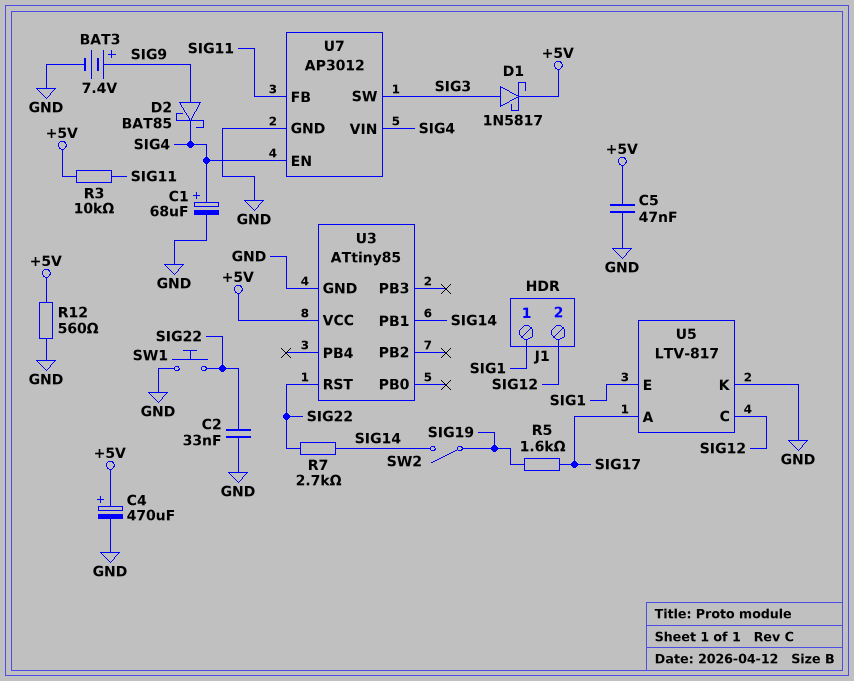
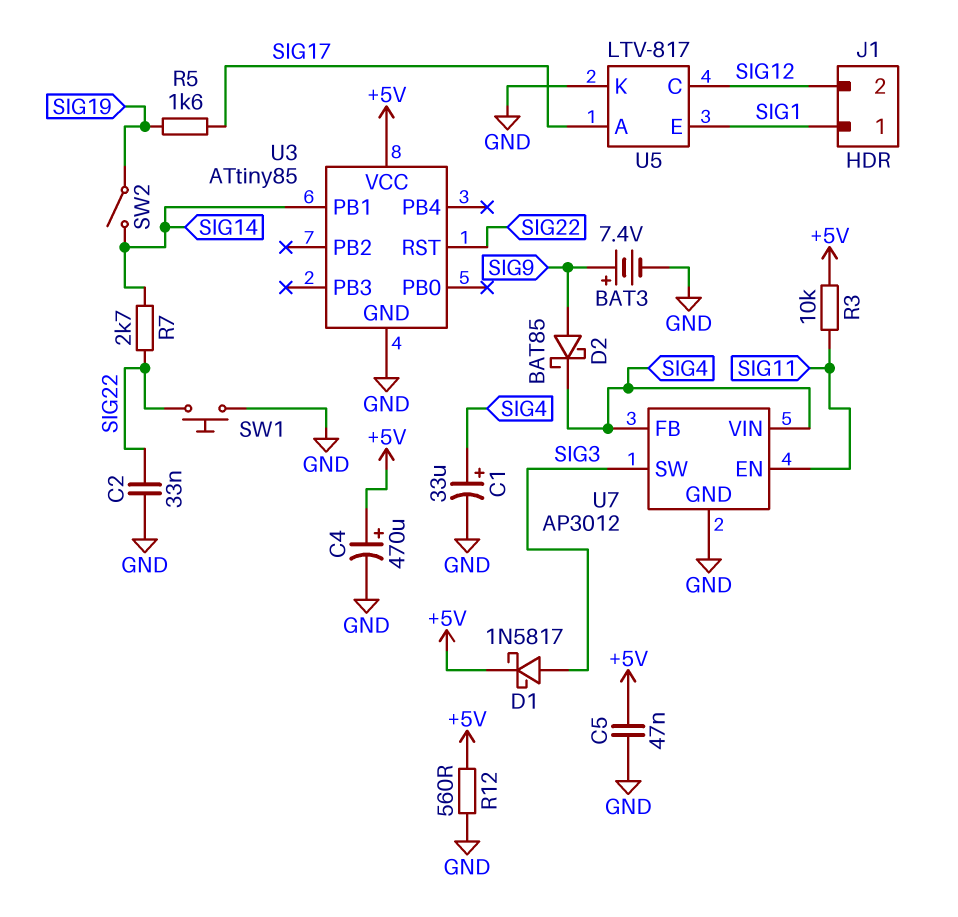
C1: 68uF (plus SIG4, minus GND) -> 33uF (plus SIG4, minus GND)
U7 pin EN: SIG4 -> SIG11
U7 pin FB: SIG11 -> SIG4

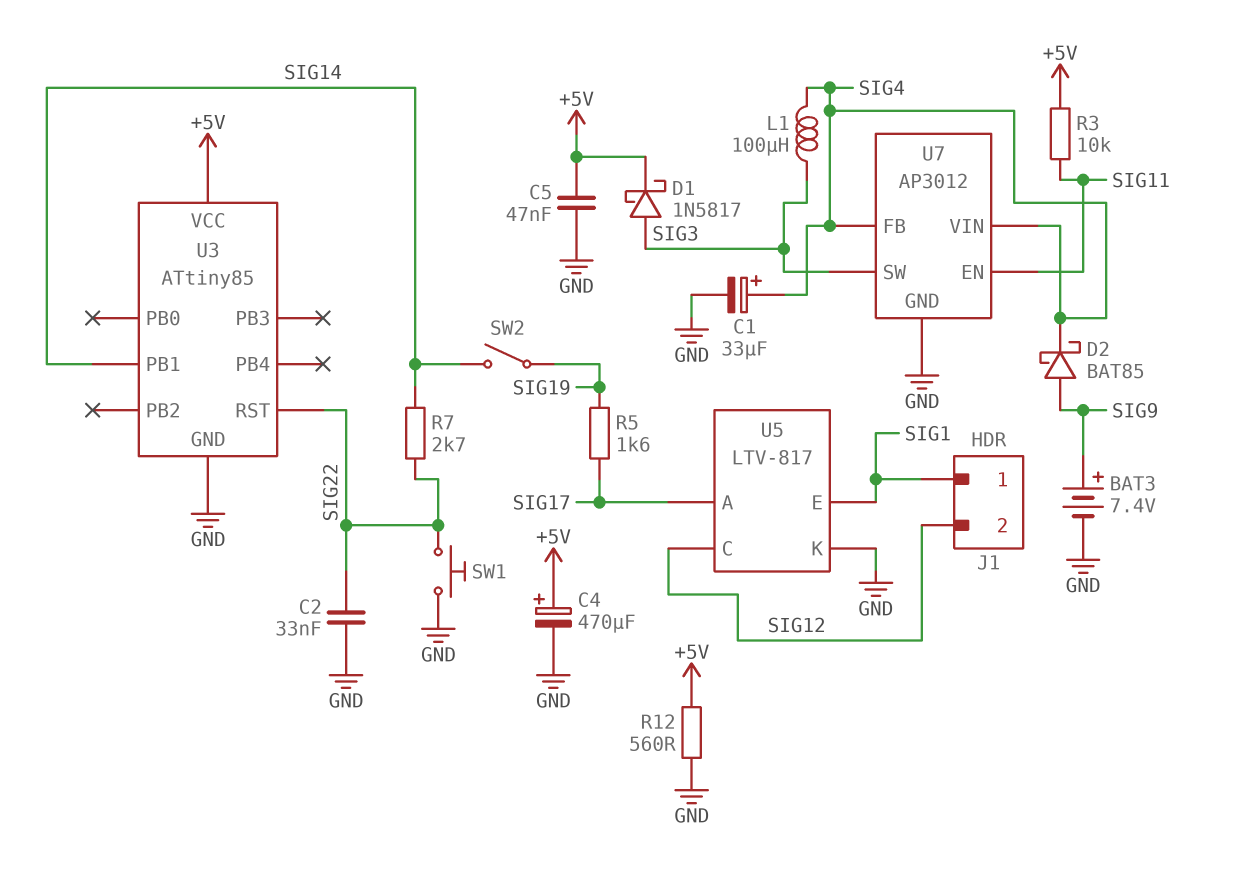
L1: none -> 100uH (SIG3, SIG4)

